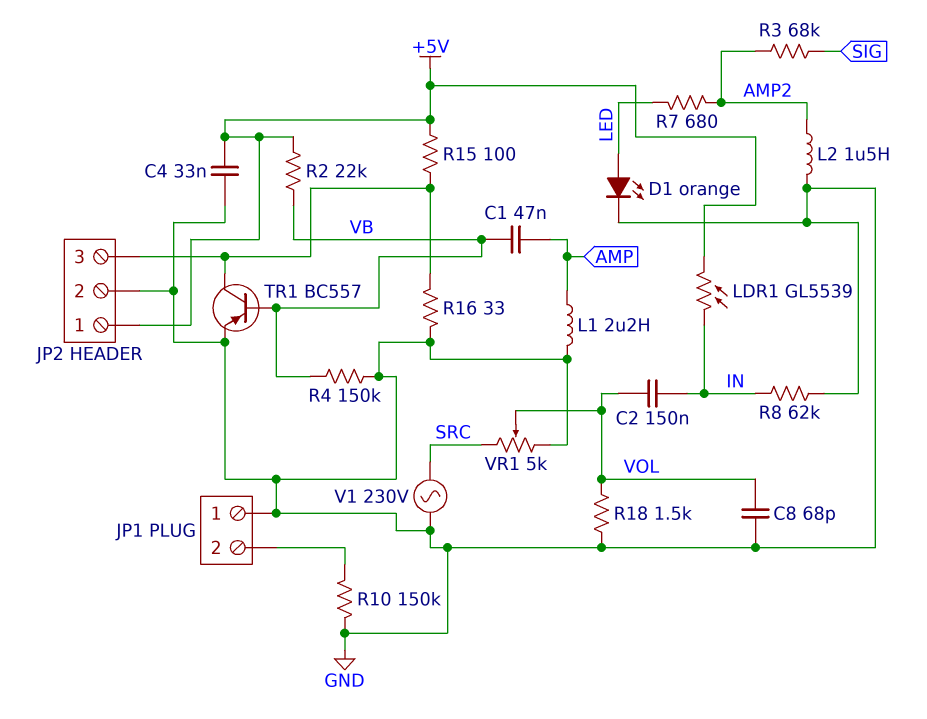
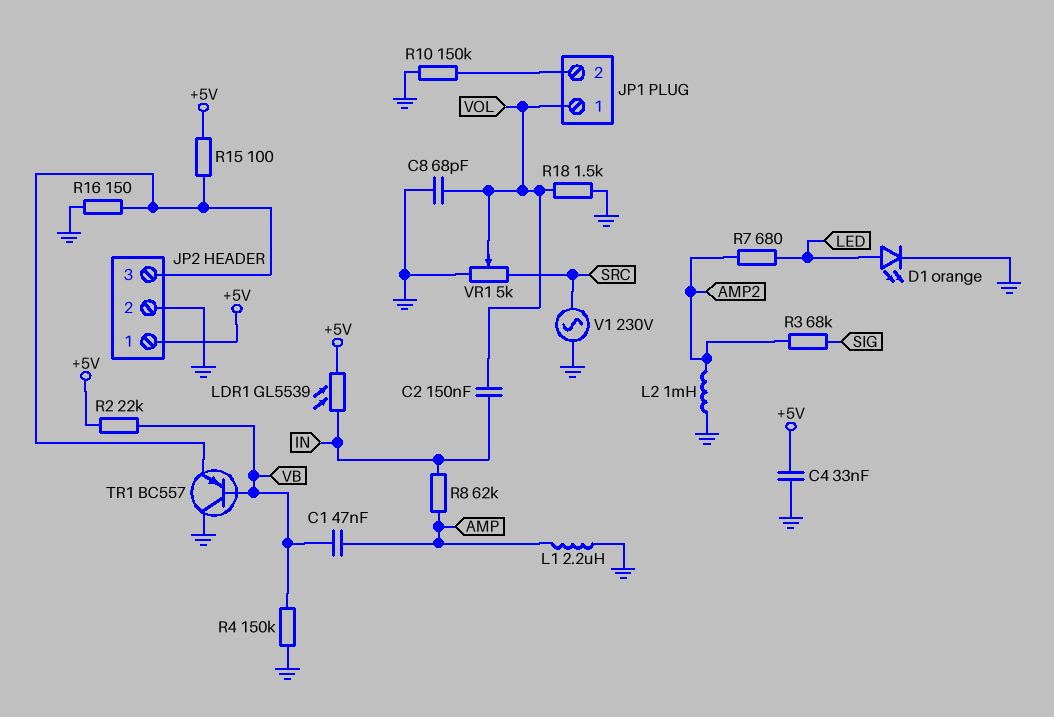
JP1 pin 1: GND -> VOL
L2: 1.5uH (AMP2, GND) -> 1mH (AMP2, GND)
R8: 62k (GND, IN) -> 62k (AMP, IN)
R16: 33 (GND, JP2/3) -> 150 (GND, JP2/3)
TR1: PNP BC557 (B VB, C JP2/3, E GND) -> PNP BC557 (B VB, C GND, E JP2/3)

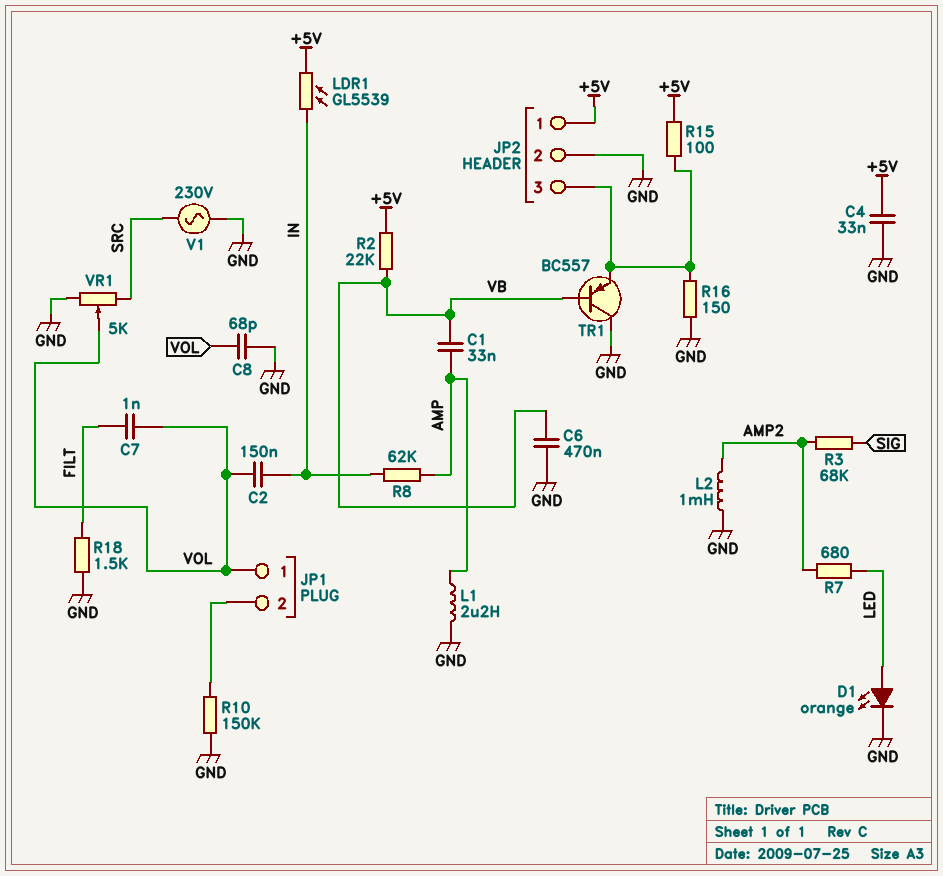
C1: 47nF (AMP, VB) -> 33nF (AMP, VB)
C6: none -> 470nF (GND, VB)
C7: none -> 1nF (FILT, VOL)
R4: 150k (GND, VB) -> none
R18: 1.5k (GND, VOL) -> 1.5k (FILT, GND)

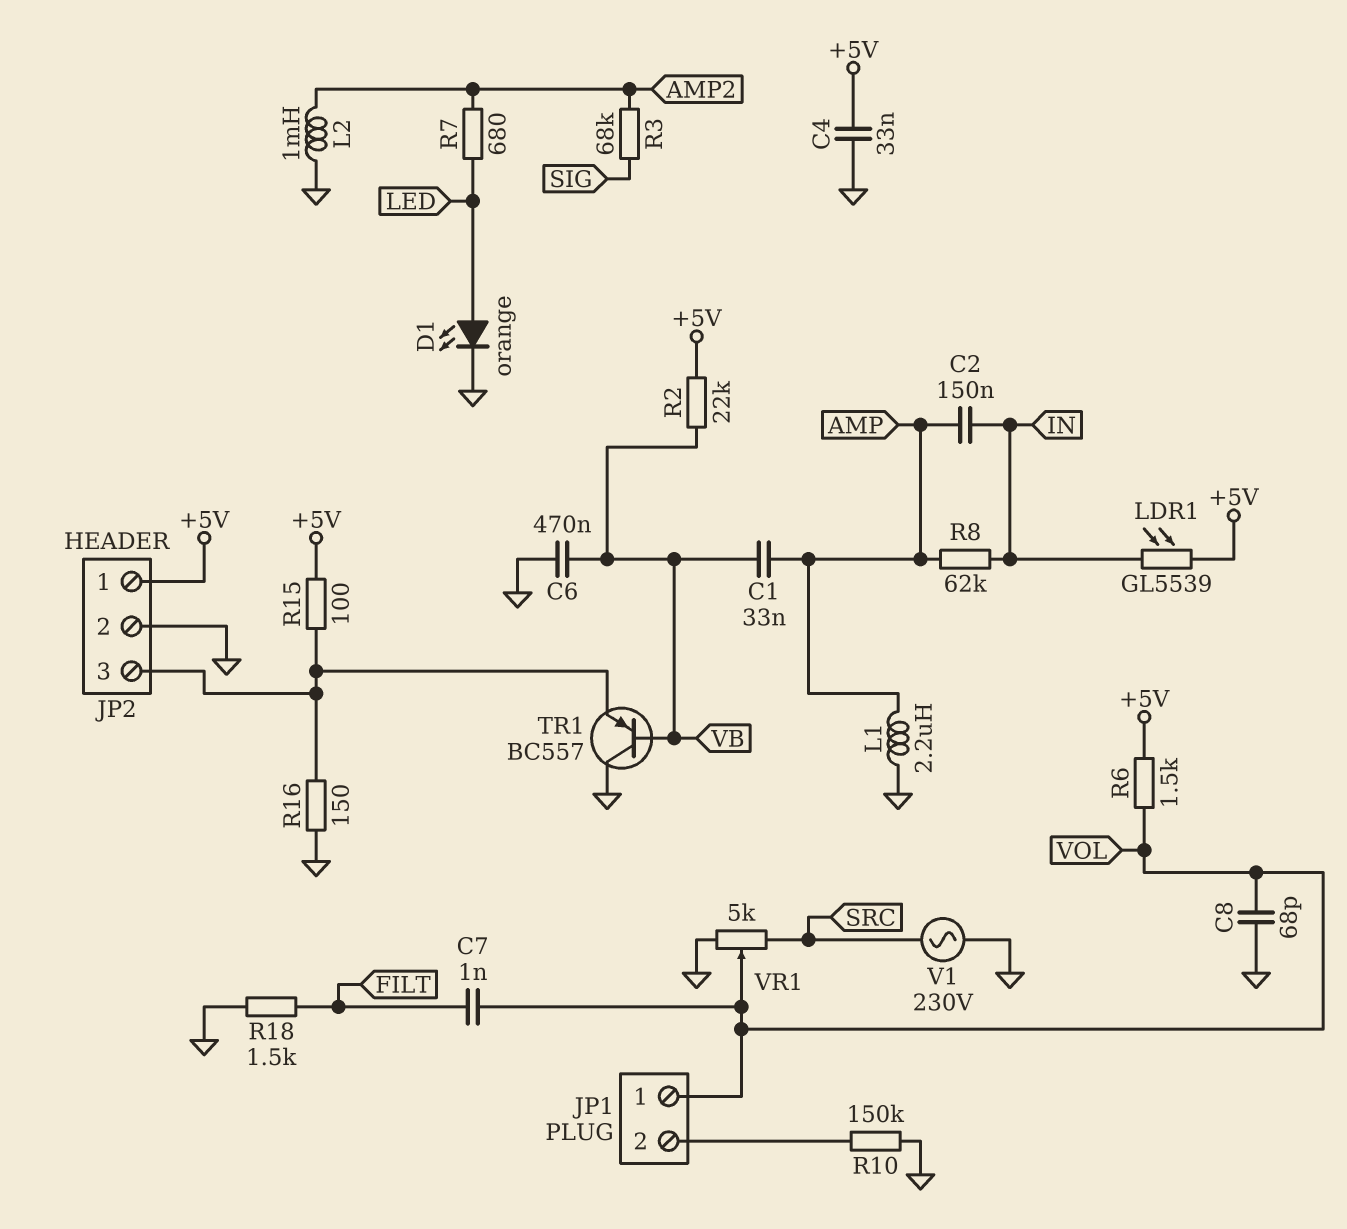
C2: 150nF (IN, VOL) -> 150nF (AMP, IN)
R6: none -> 1.5k (+5V, VOL)

